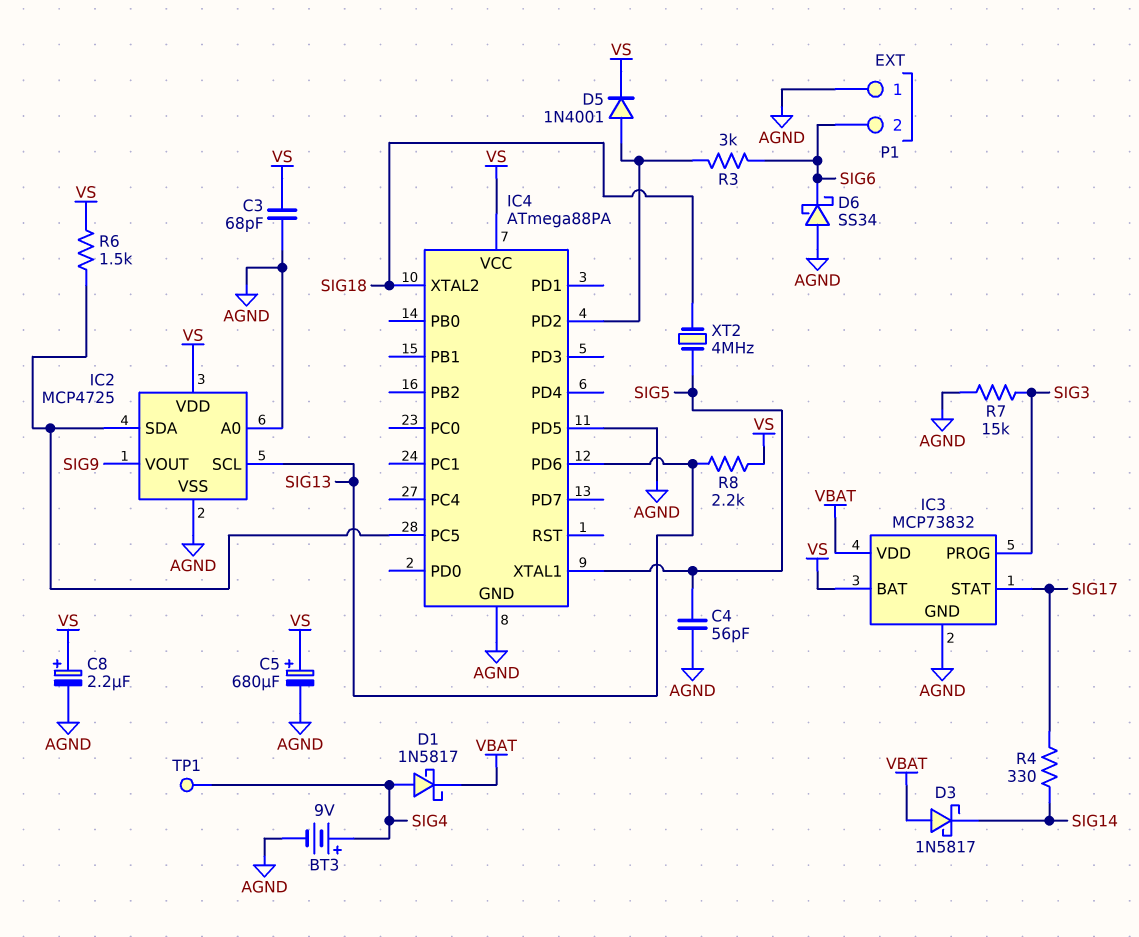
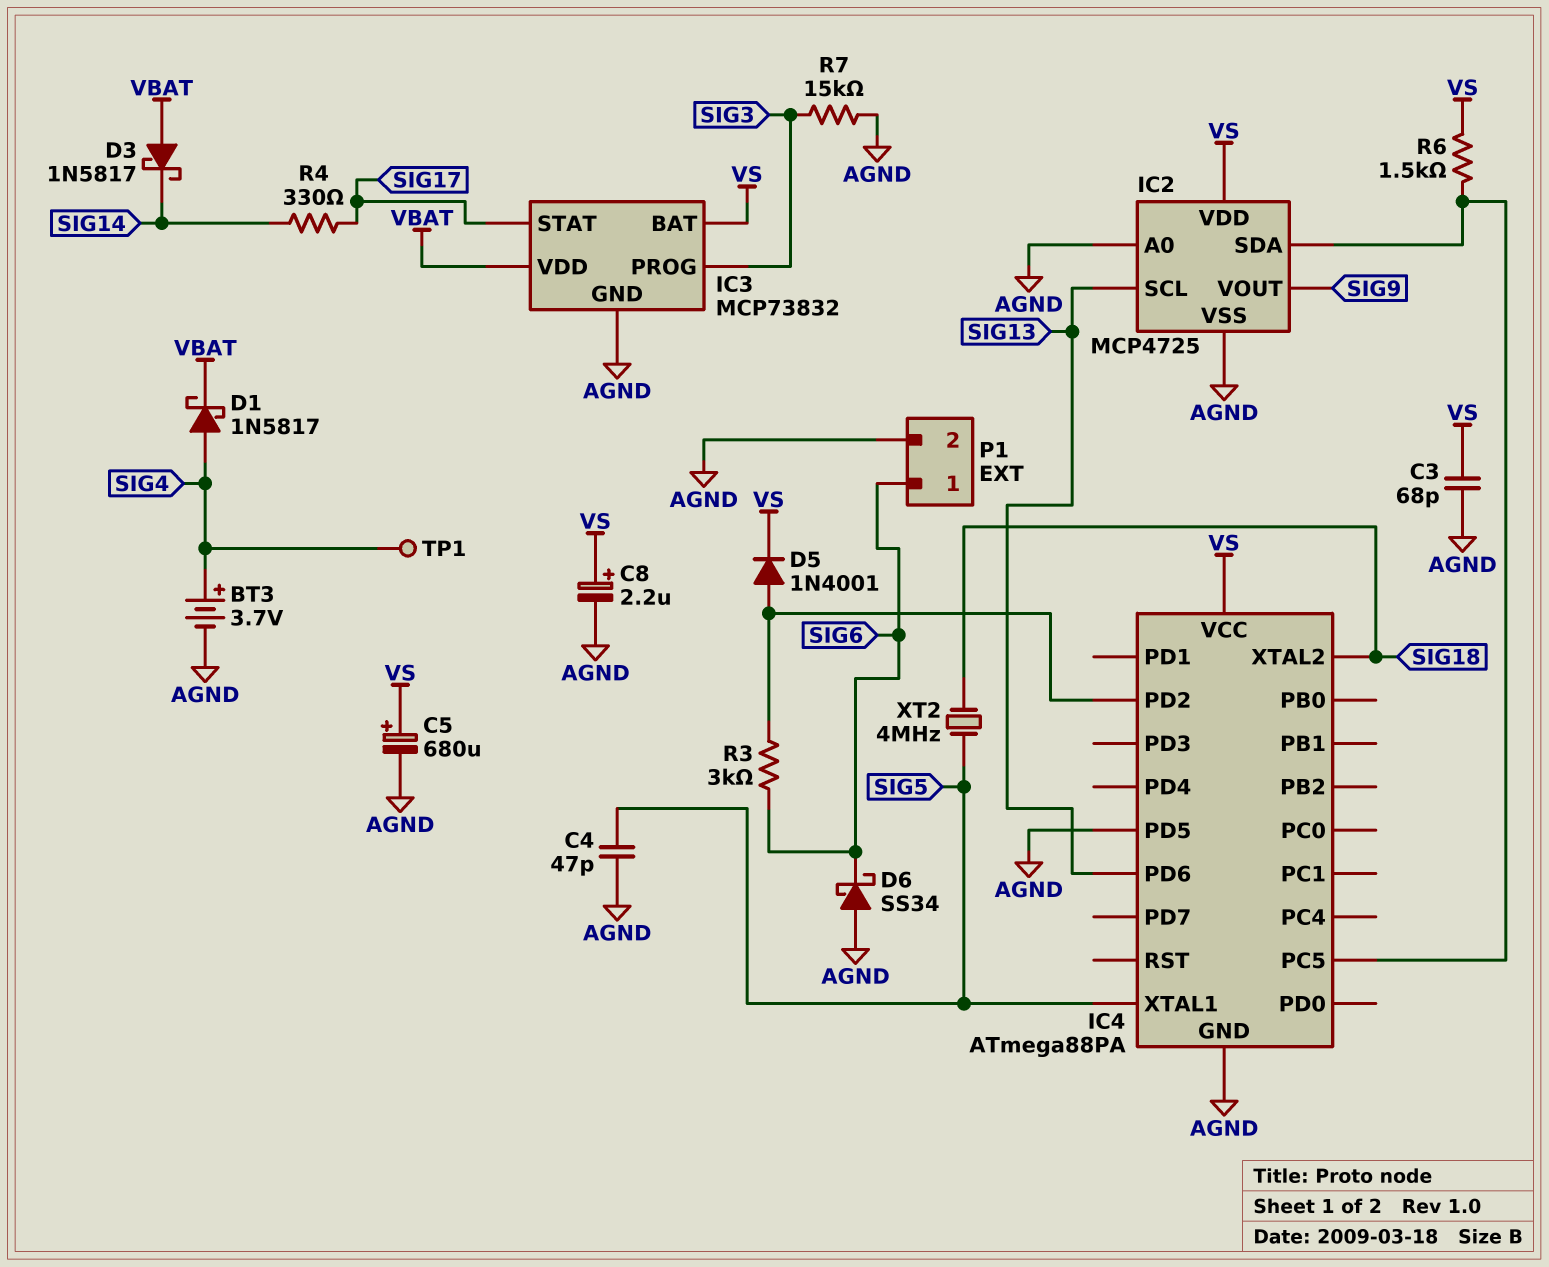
BT3: 9V (plus SIG4, minus AGND) -> 3.7V (plus SIG4, minus AGND)
C4: 56pF (AGND, SIG5) -> 47pF (AGND, SIG5)
P1 pin 1: AGND -> SIG6
P1 pin 2: SIG6 -> AGND
R8: 2.2k (SIG13, VS) -> none

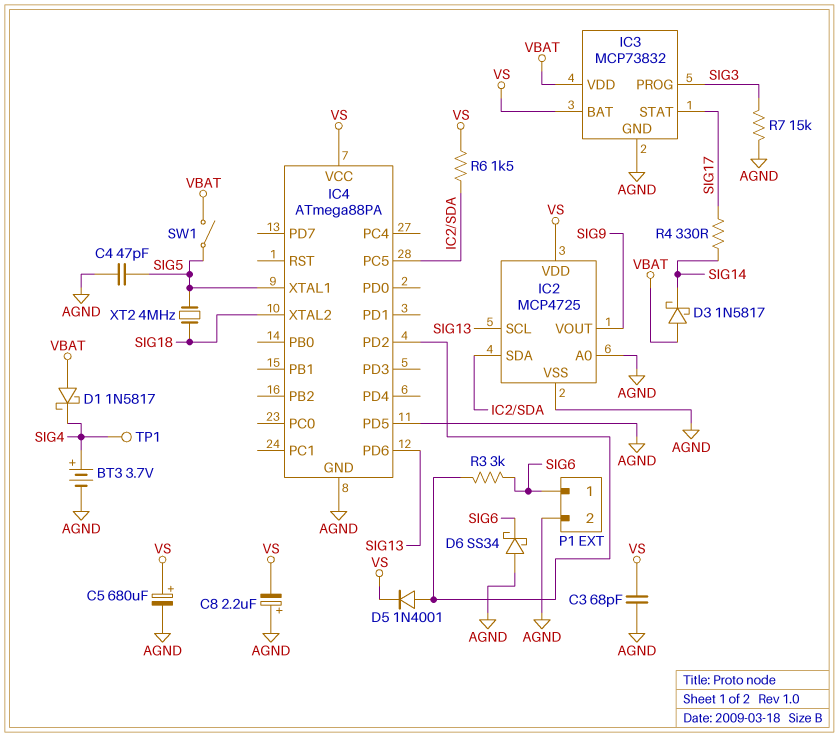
C8: 2.2uF (plus VS, minus AGND) -> 2.2uF (plus AGND, minus VS)
D1: schottky 1N5817 (A SIG4, K VBAT) -> schottky 1N5817 (A VBAT, K SIG4)
SW1: none -> switch (SIG5, VBAT)

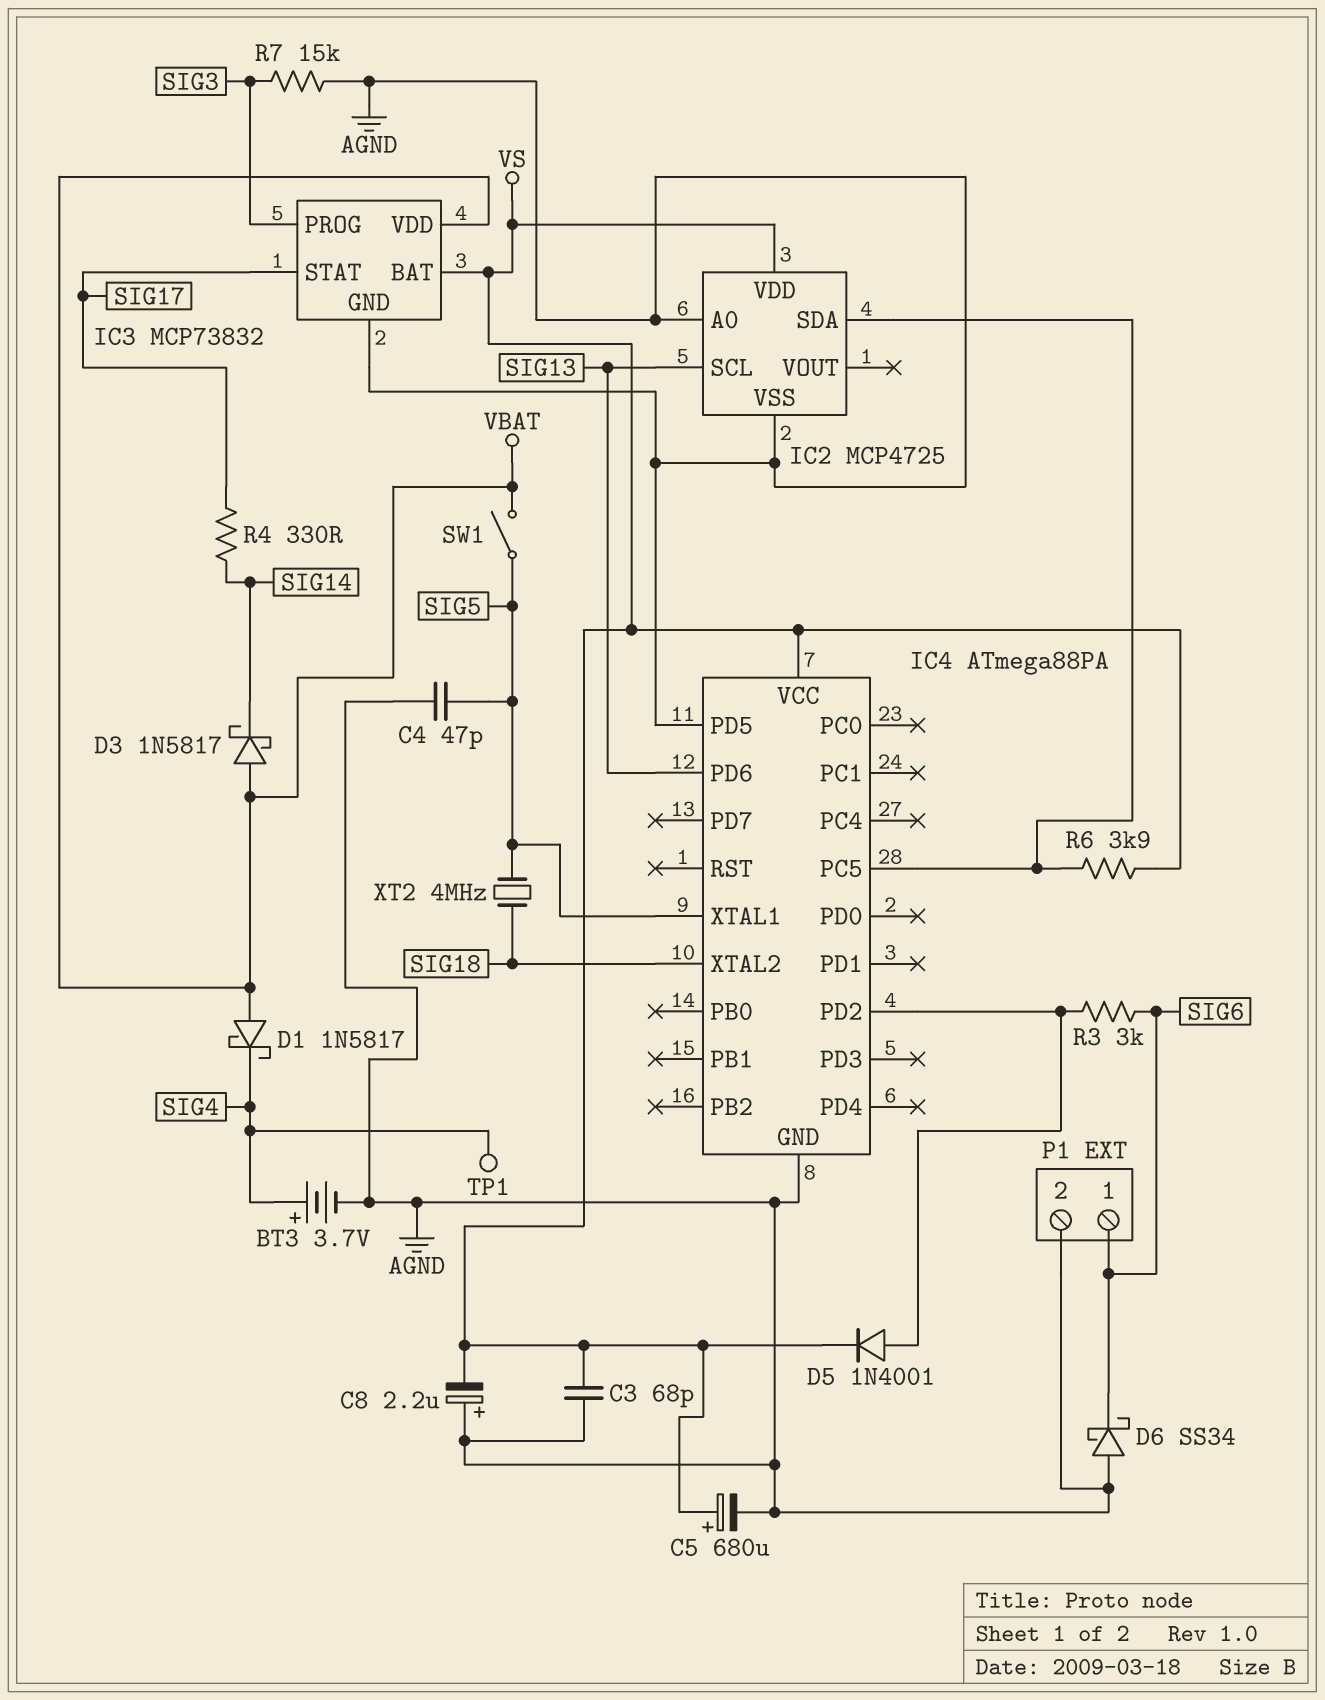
IC2 pin VOUT: SIG9 -> none
R6: 1.5k (IC2/SDA, VS) -> 3.9k (IC2/SDA, VS)

